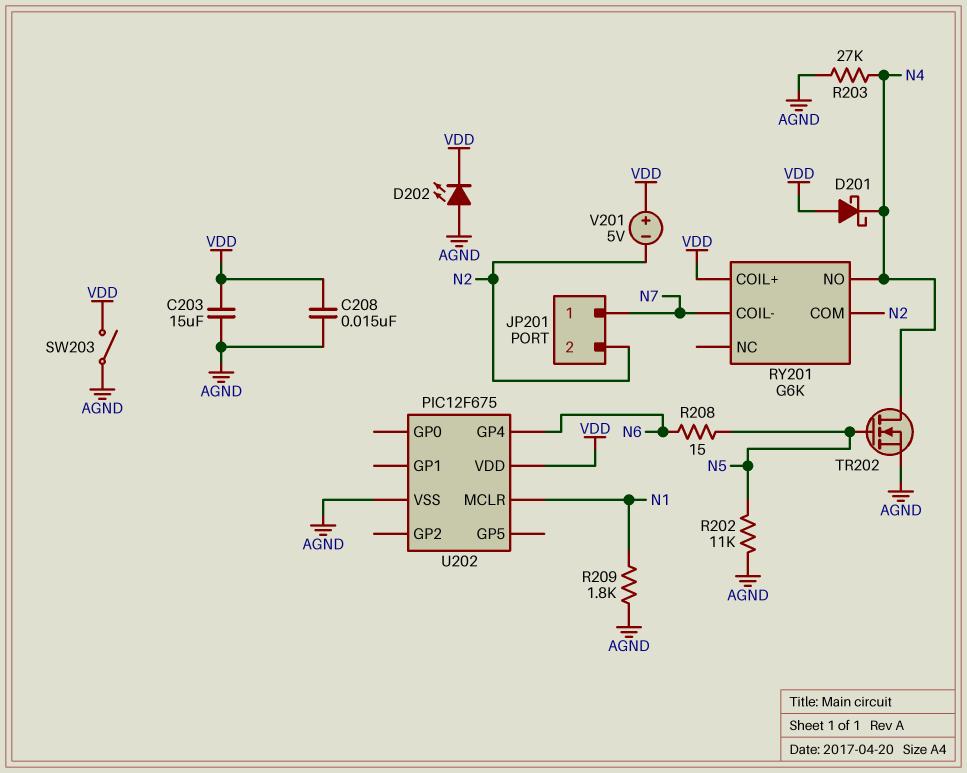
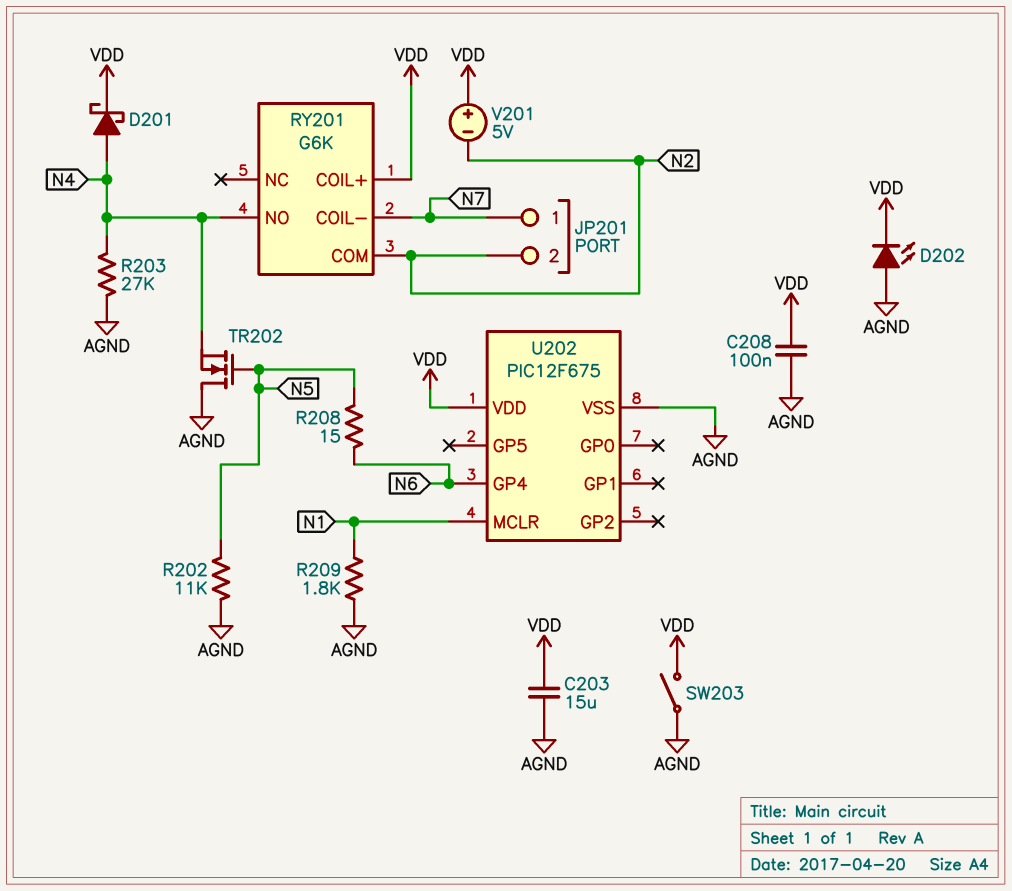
C208: 15nF (AGND, VDD) -> 100nF (AGND, VDD)
D201: schottky (A VDD, K N4) -> schottky (A N4, K VDD)
TR202: NMOS (G N5, D N4, S AGND) -> NMOS (G N5, D AGND, S N4)

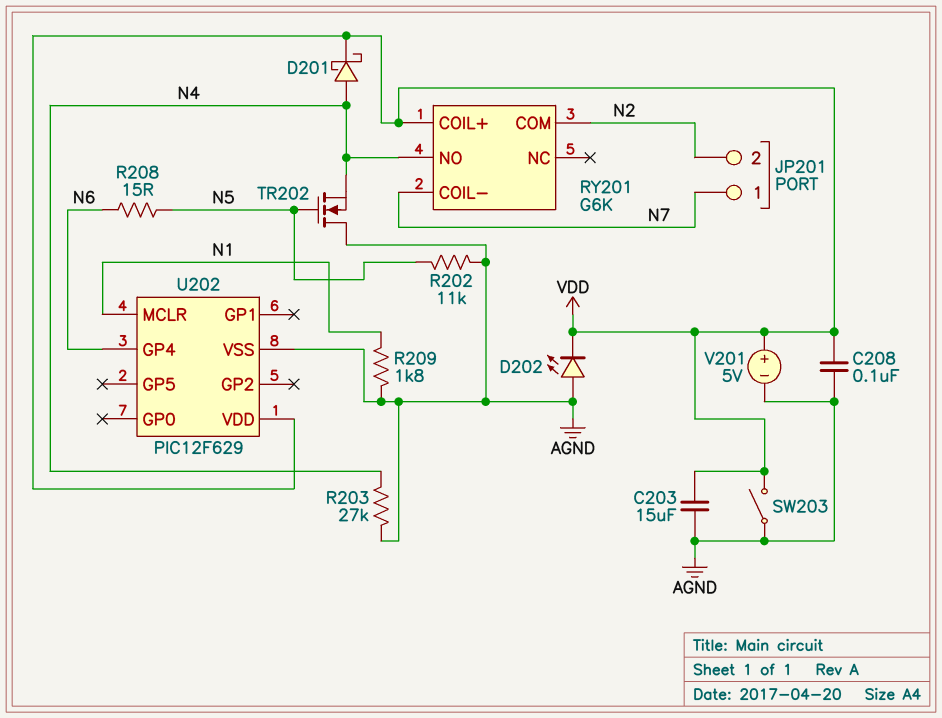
U202: PIC12F675 -> PIC12F629
V201: 5V (plus VDD, minus N2) -> 5V (plus VDD, minus AGND)

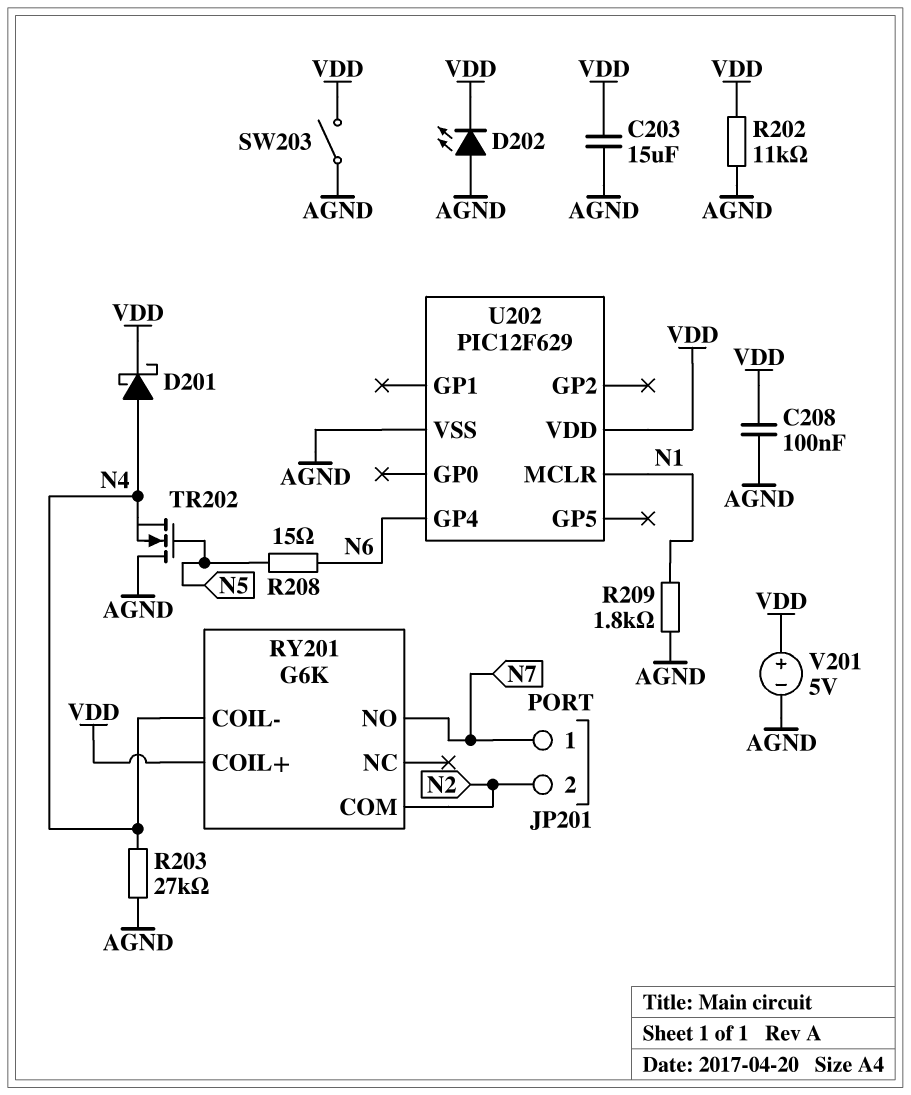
R202: 11k (AGND, N5) -> 11k (AGND, VDD)
RY201 pin COIL-: N7 -> N4
RY201 pin NO: N4 -> N7

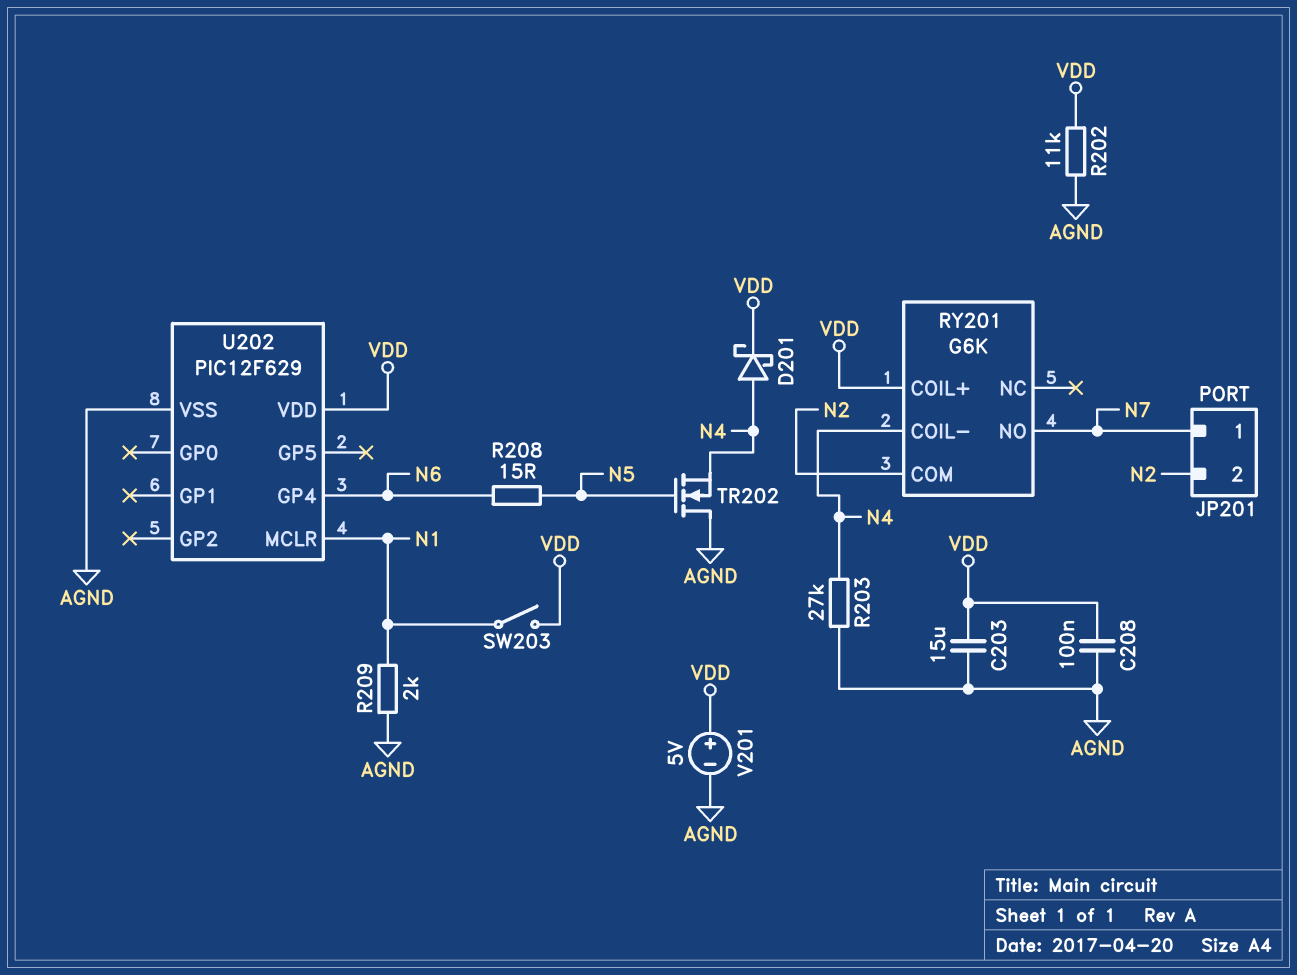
D202: LED (A AGND, K VDD) -> none
R209: 1.8k (AGND, N1) -> 2k (AGND, N1)
SW203: switch (AGND, VDD) -> switch (N1, VDD)

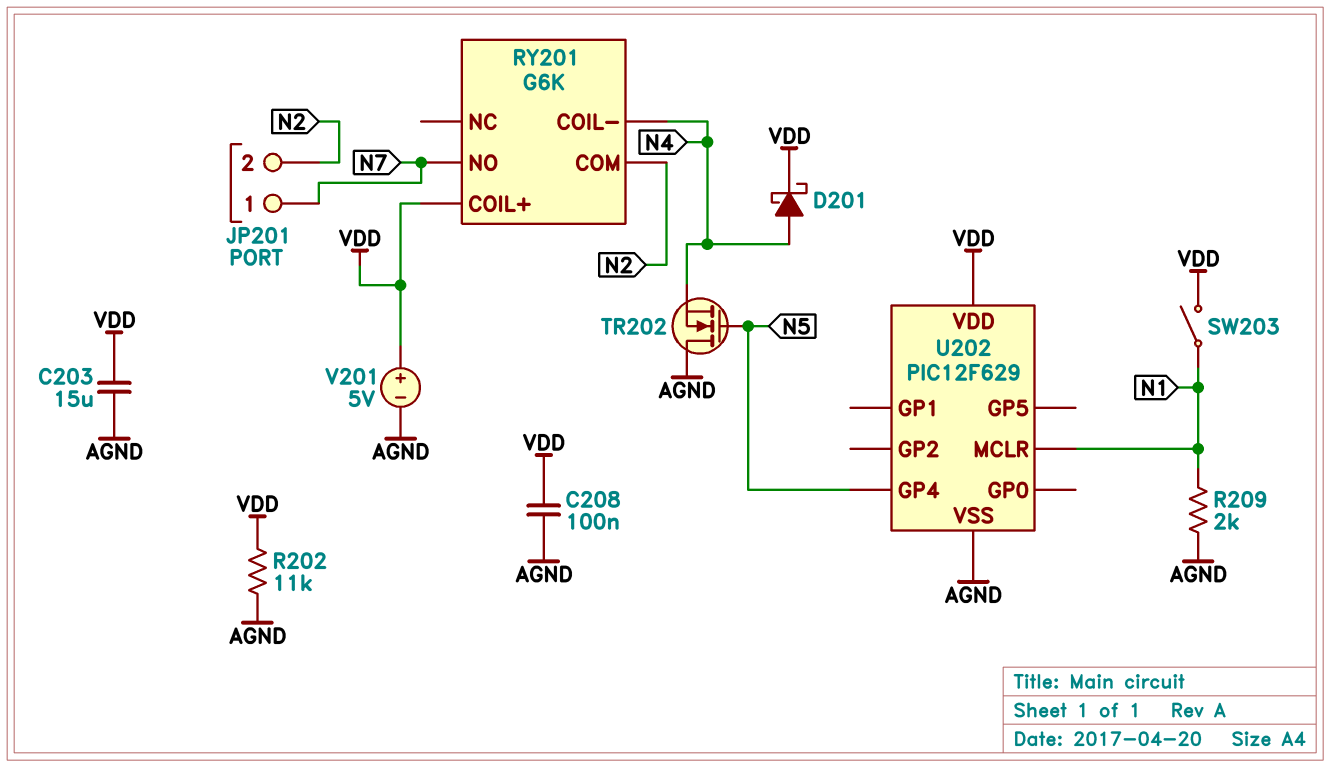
R203: 27k (AGND, N4) -> none
R208: 15 (N5, N6) -> none
U202 pin GP4: N6 -> N5

